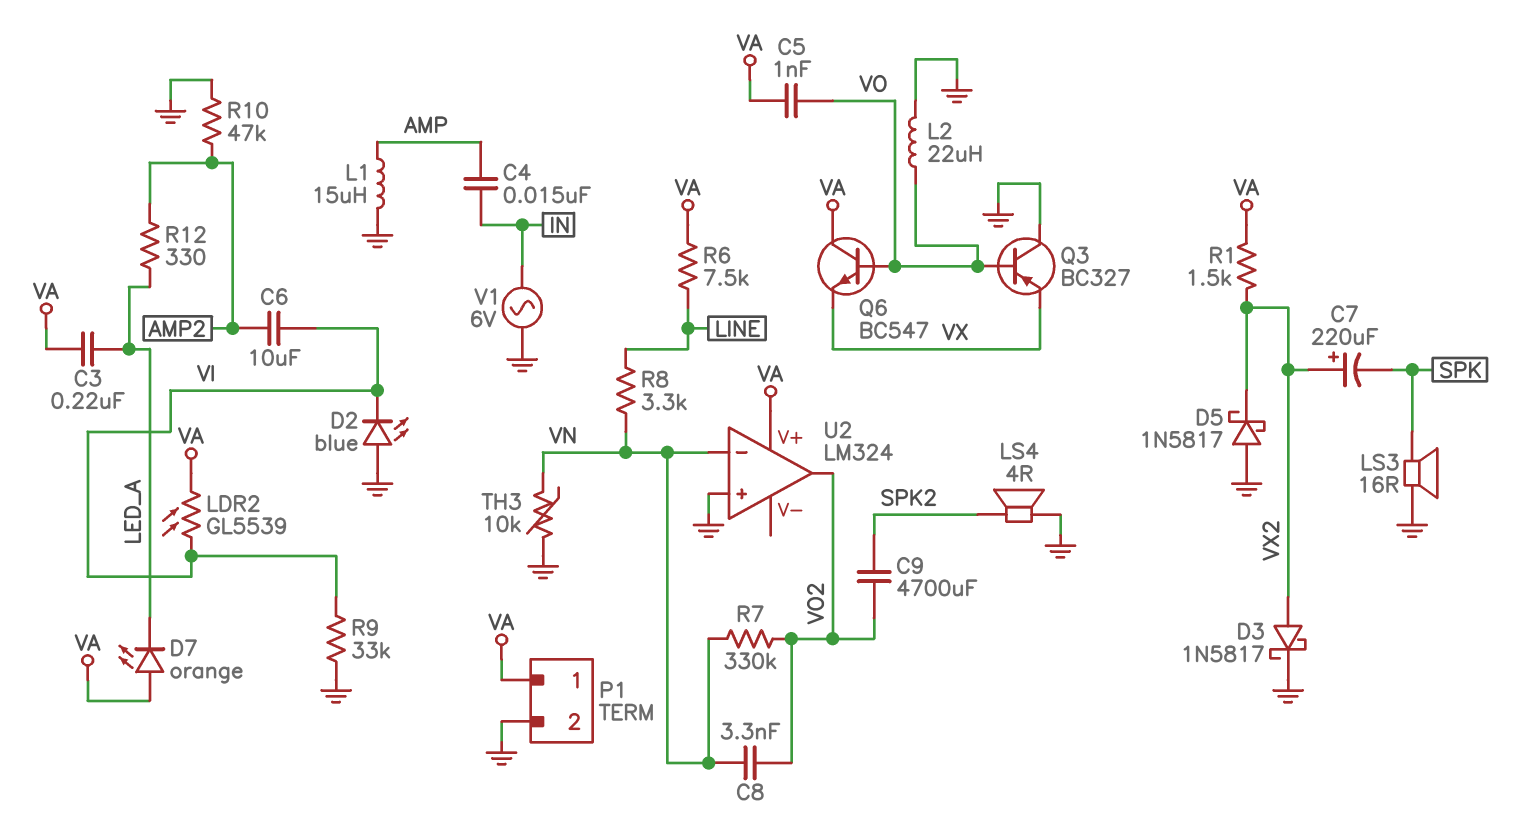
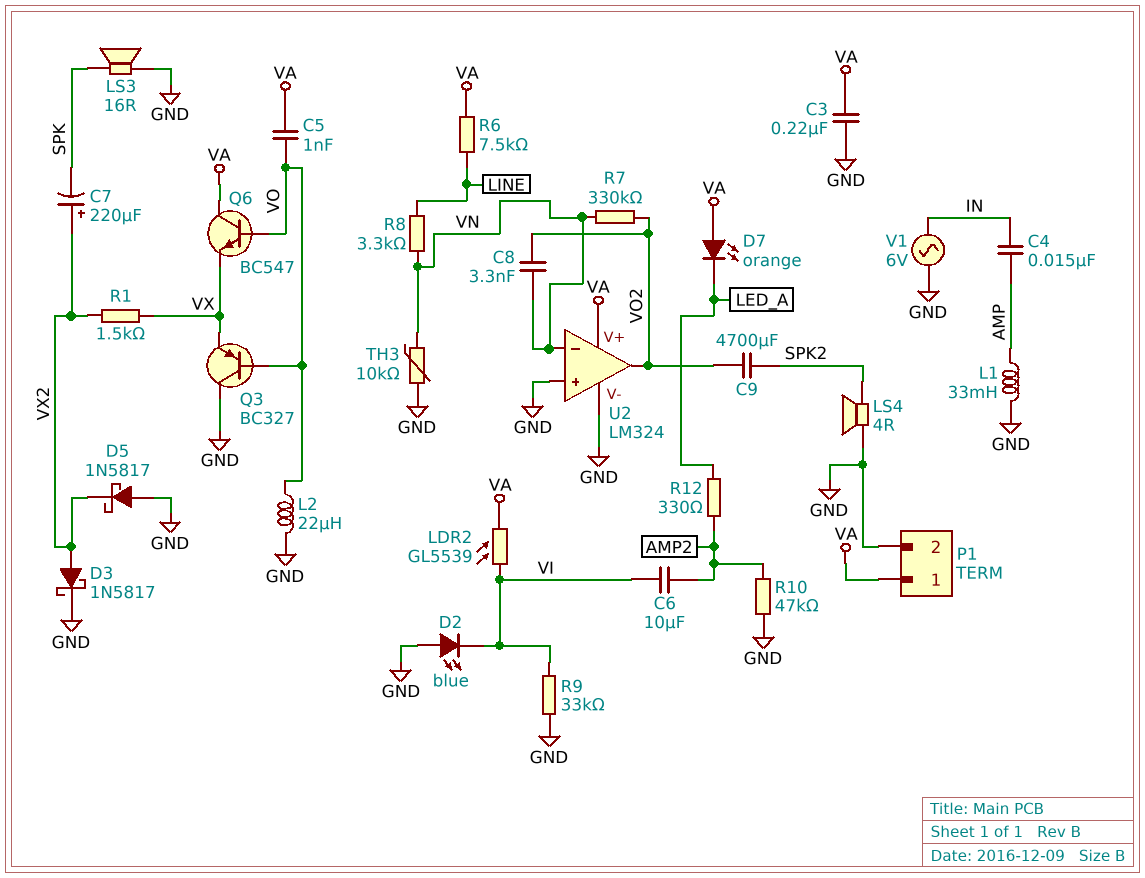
C3: 220nF (LED_A, VA) -> 220nF (GND, VA)
L1: 15uH (AMP, GND) -> 33mH (AMP, GND)
R1: 1.5k (VA, VX2) -> 1.5k (VX, VX2)
U2 pin V-: none -> GND

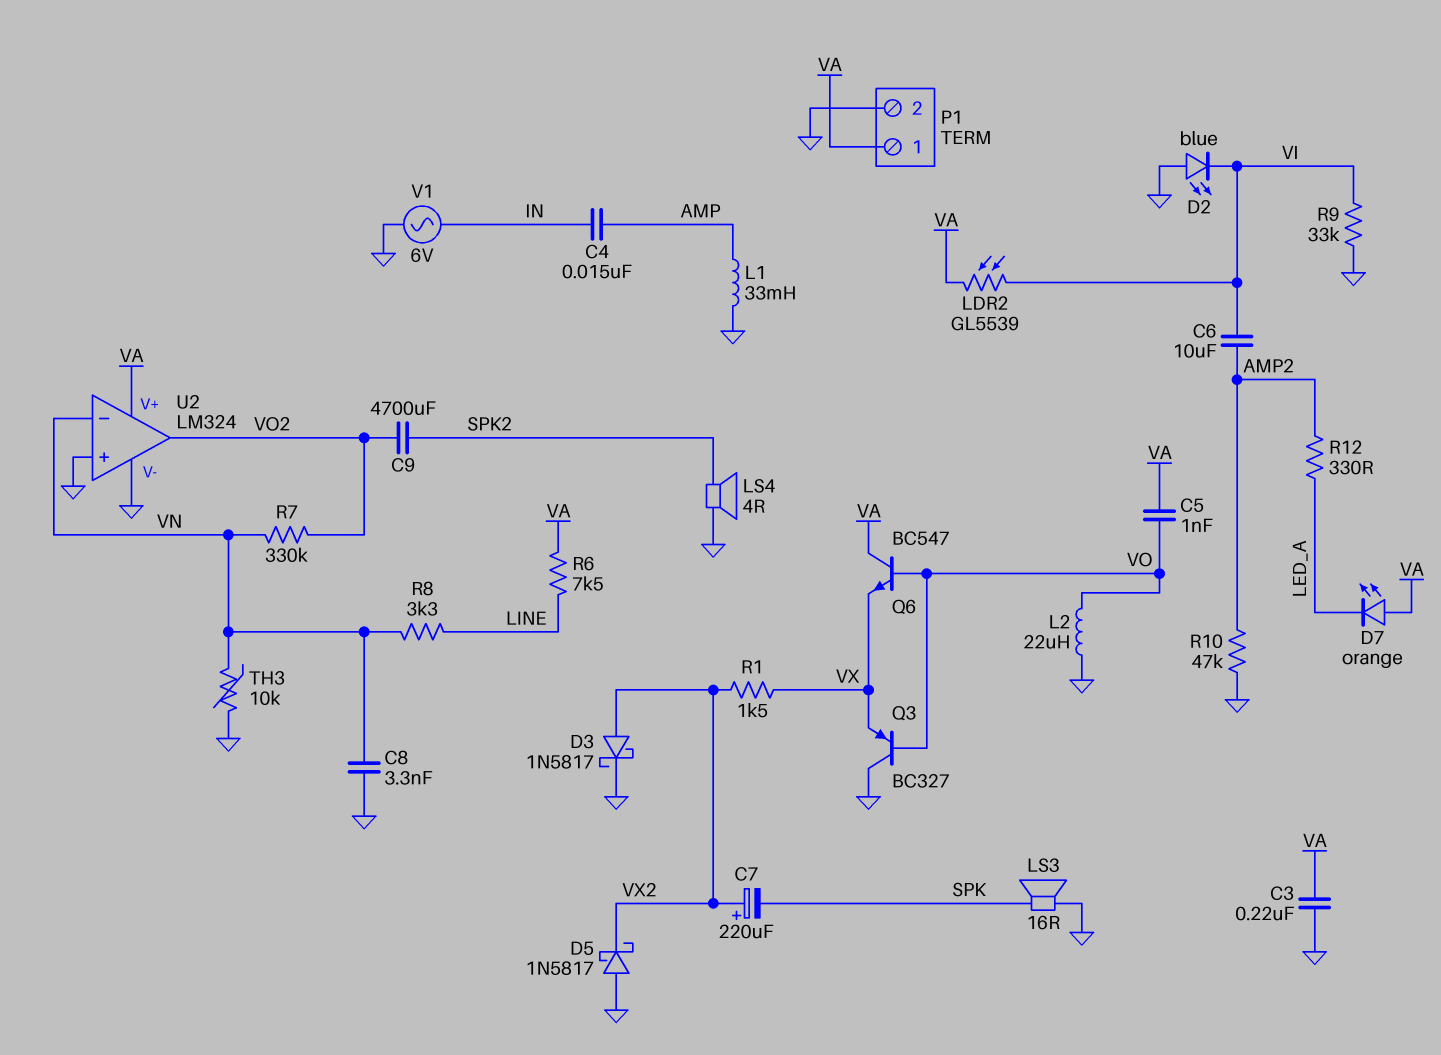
C8: 3.3nF (VN, VO2) -> 3.3nF (GND, VN)

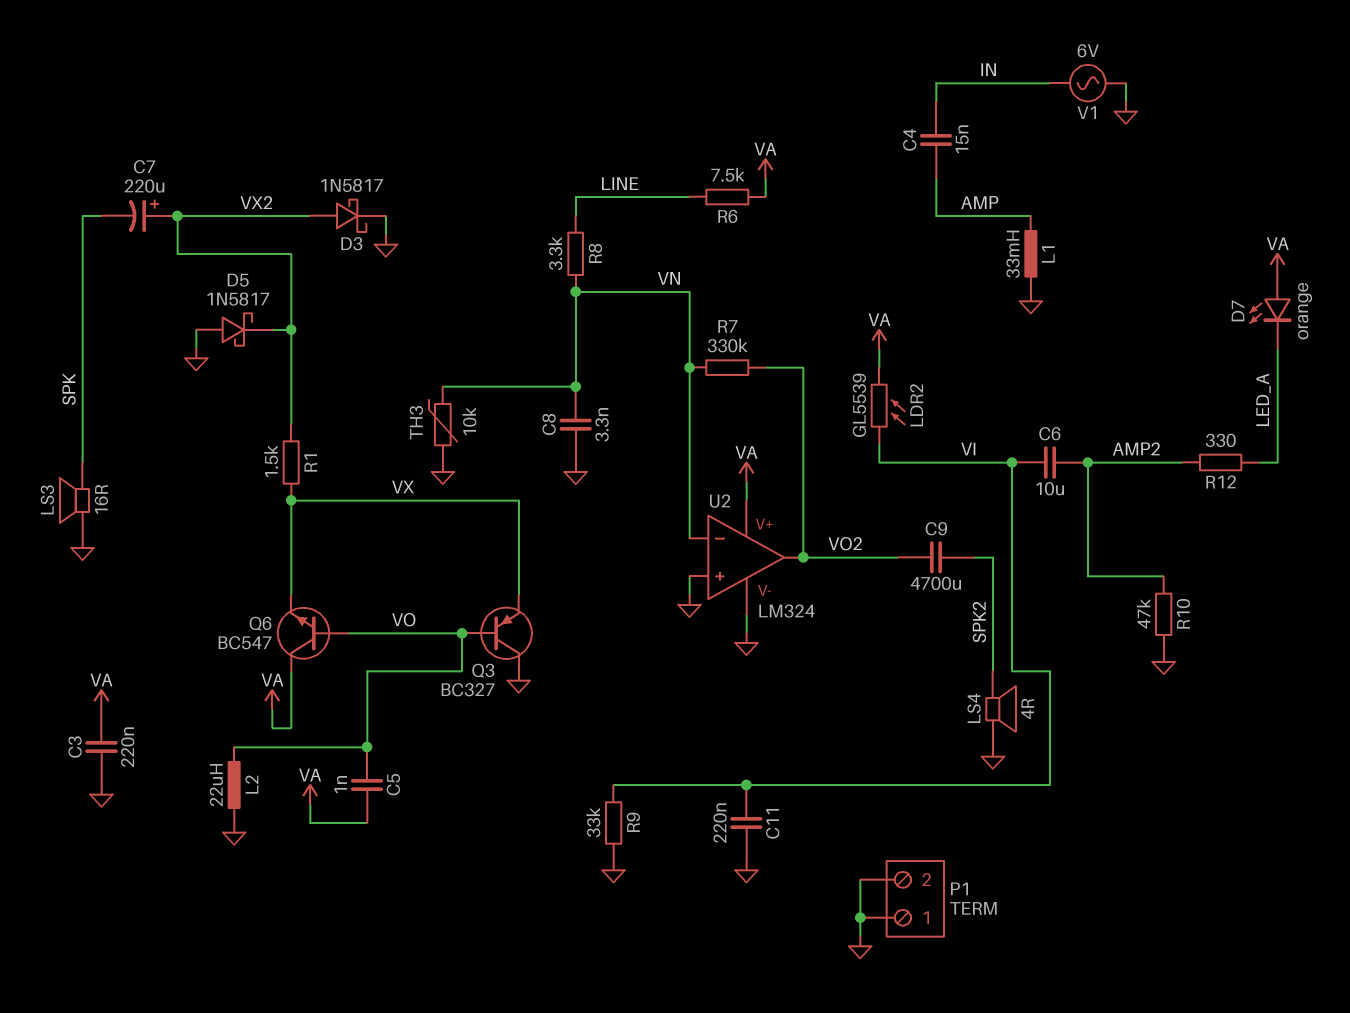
C11: none -> 220nF (GND, VI)
D2: LED blue (A GND, K VI) -> none
P1 pin 1: VA -> GND

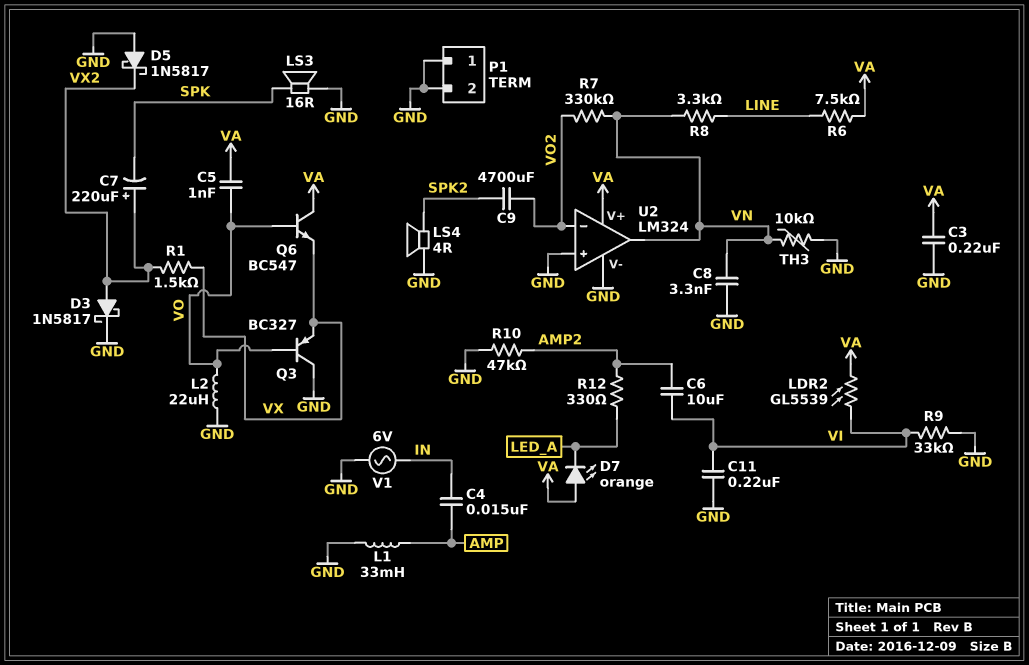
U2 pin in-: VN -> VO2
U2 pin out: VO2 -> VN

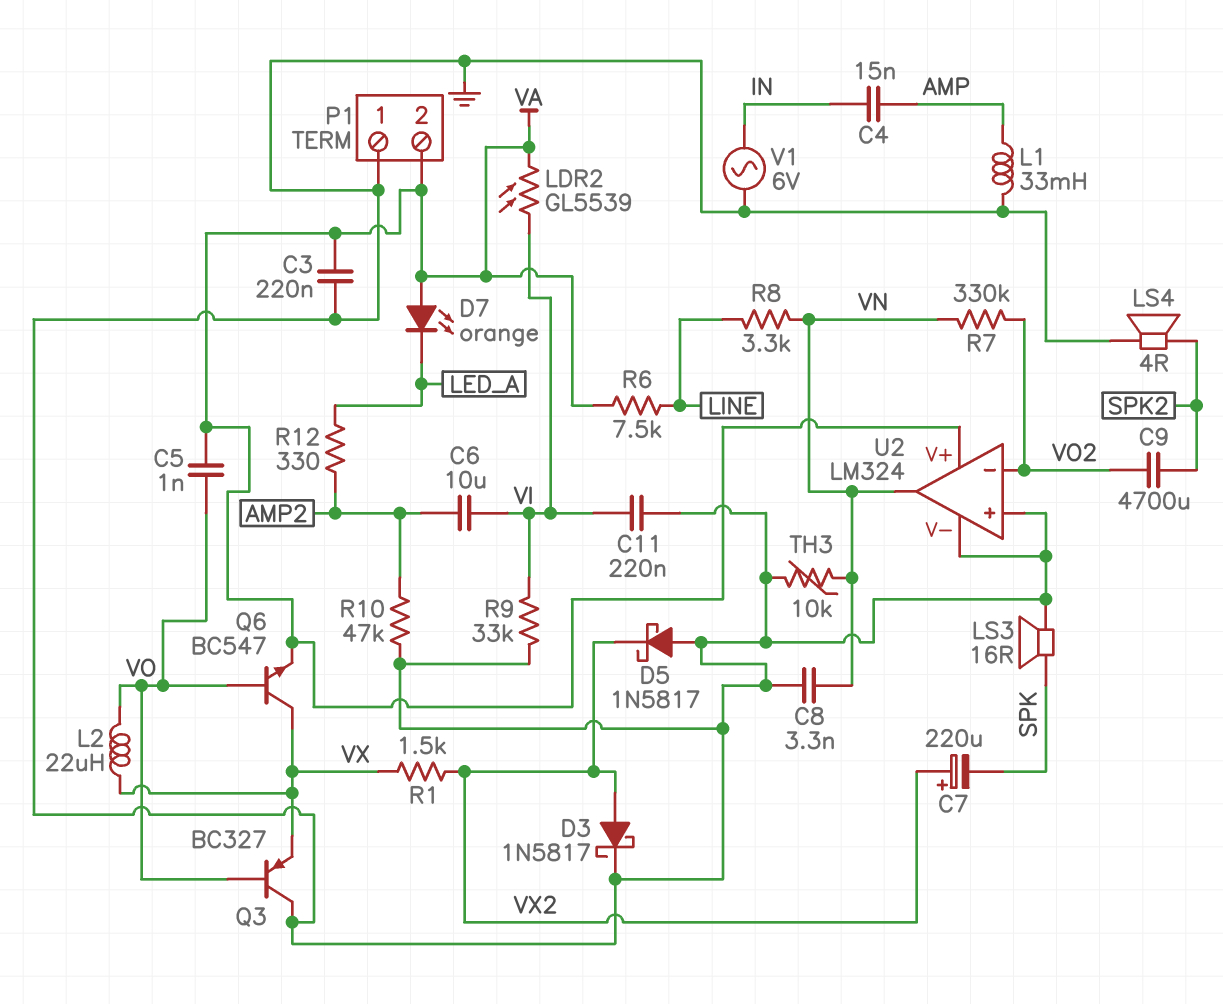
L2: 22uH (GND, VO) -> 22uH (VO, VX)
P1 pin 2: GND -> VA
Q6: NPN BC547 (B VO, C VA, E VX) -> NPN BC547 (B VO, C VX, E VA)

